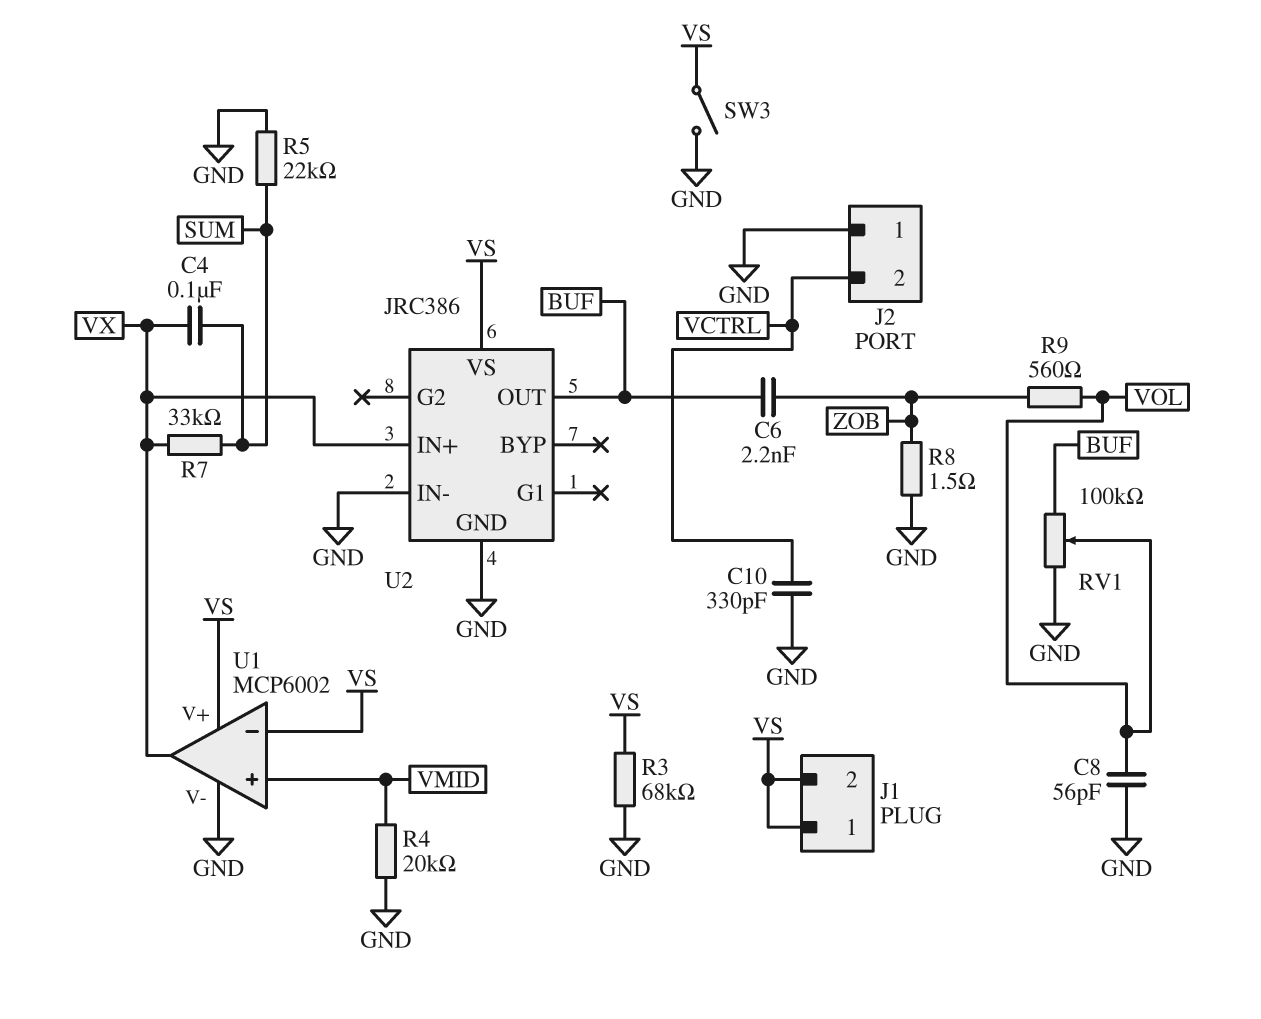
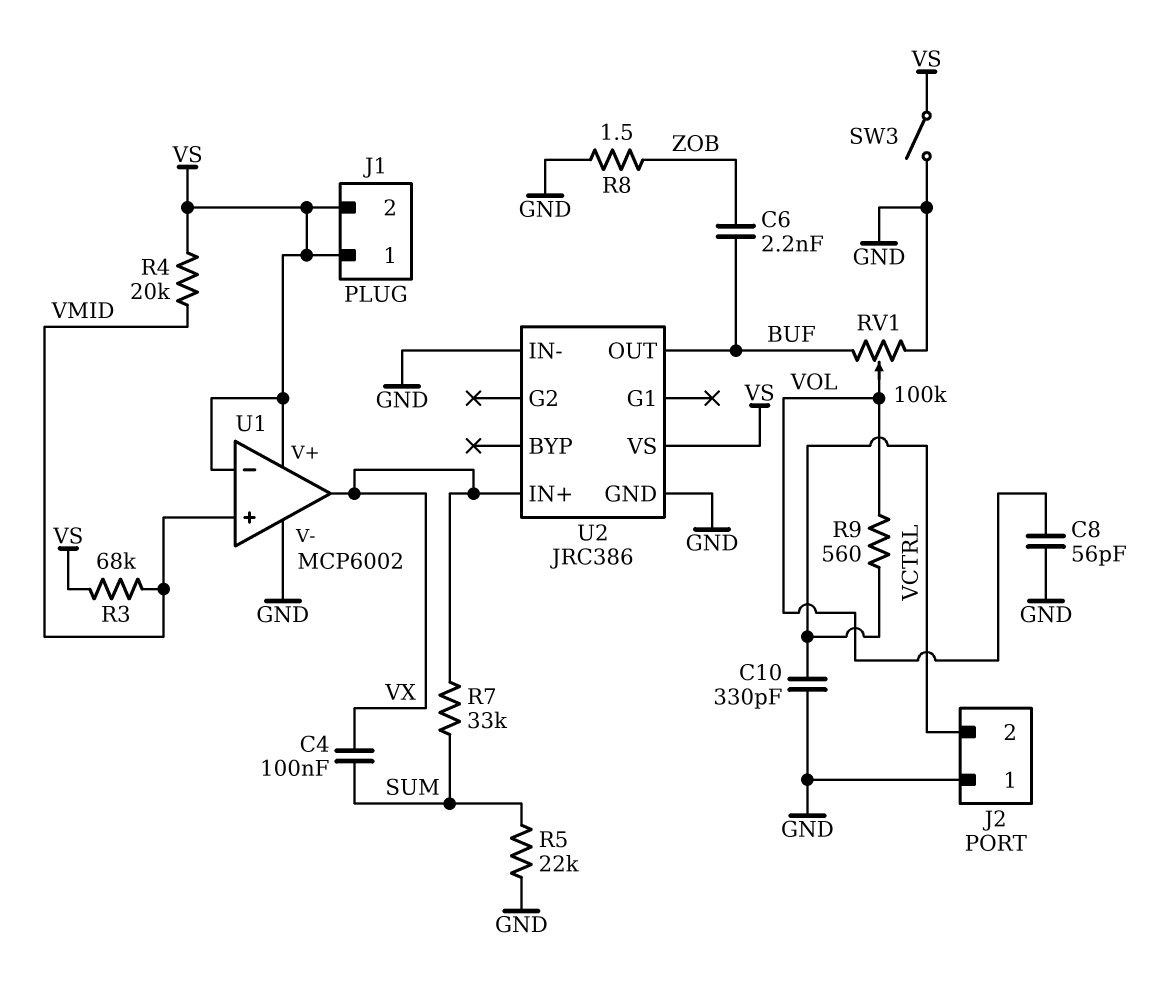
R3: 68k (GND, VS) -> 68k (VMID, VS)
R4: 20k (GND, VMID) -> 20k (VMID, VS)
R9: 560 (VOL, ZOB) -> 560 (VCTRL, VOL)

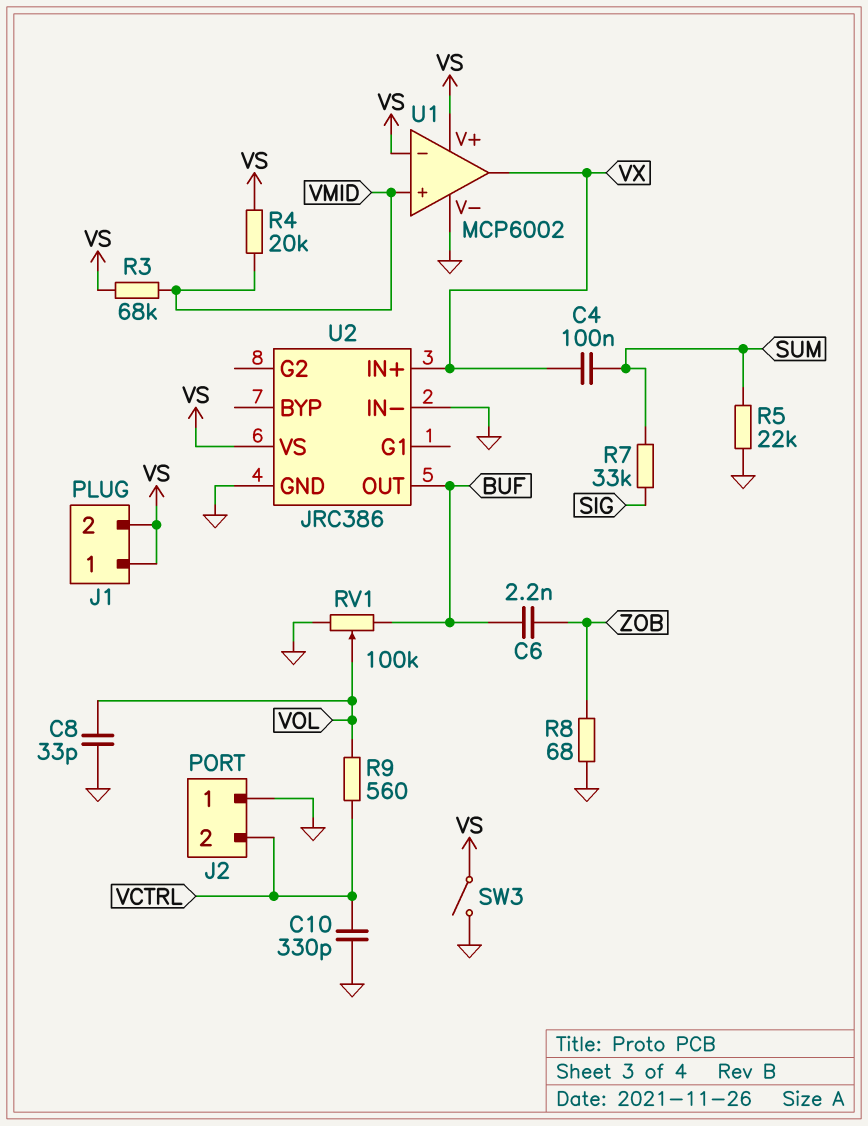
C8: 56pF (GND, VOL) -> 33pF (GND, VOL)
R7: 33k (SUM, VX) -> 33k (SIG, SUM)
R8: 1.5 (GND, ZOB) -> 68 (GND, ZOB)

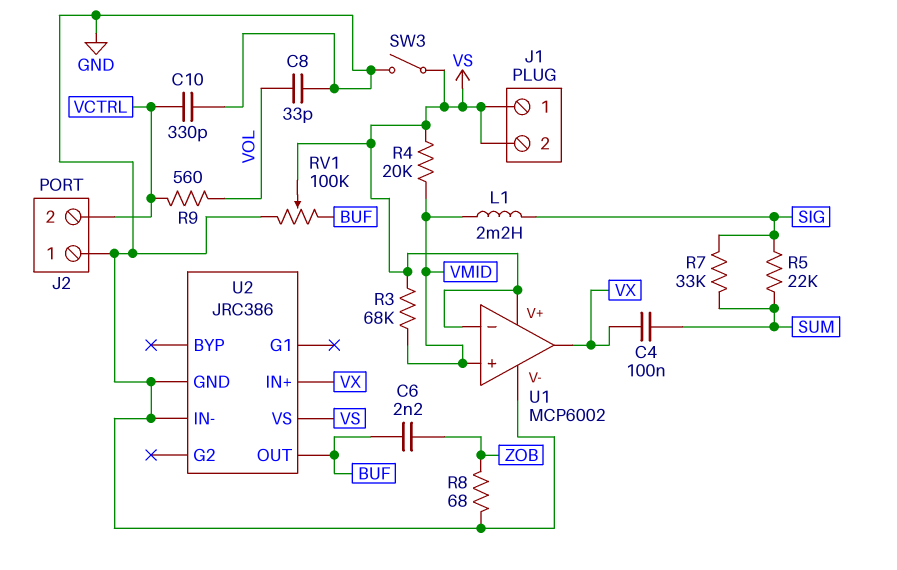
L1: none -> 2.2mH (SIG, VMID)
R5: 22k (GND, SUM) -> 22k (SIG, SUM)
RV1: 100k (BUF, GND, wiper VOL) -> 100k (BUF, GND, wiper VS)

